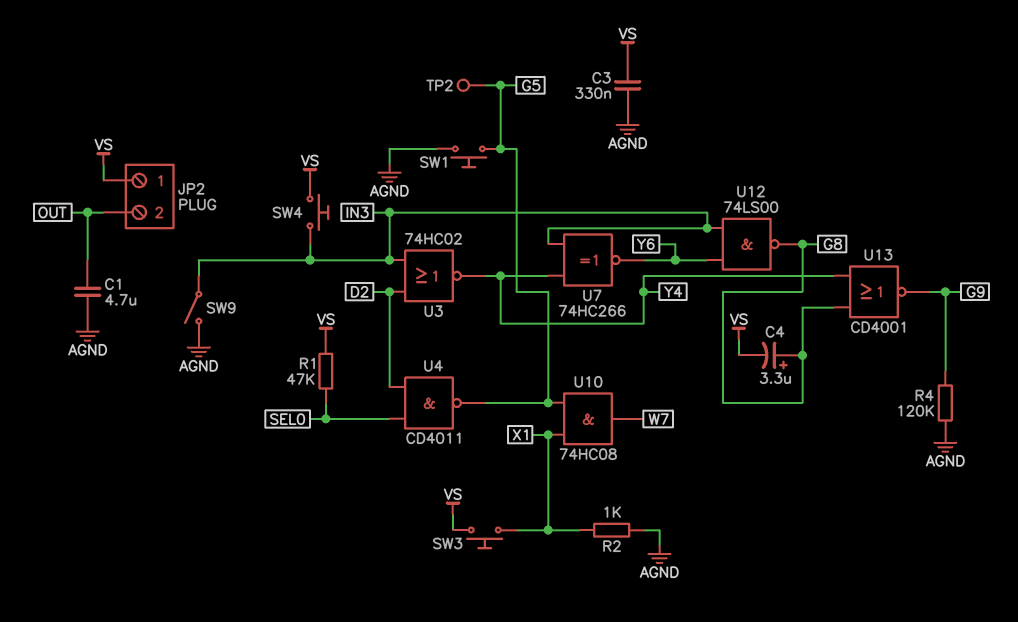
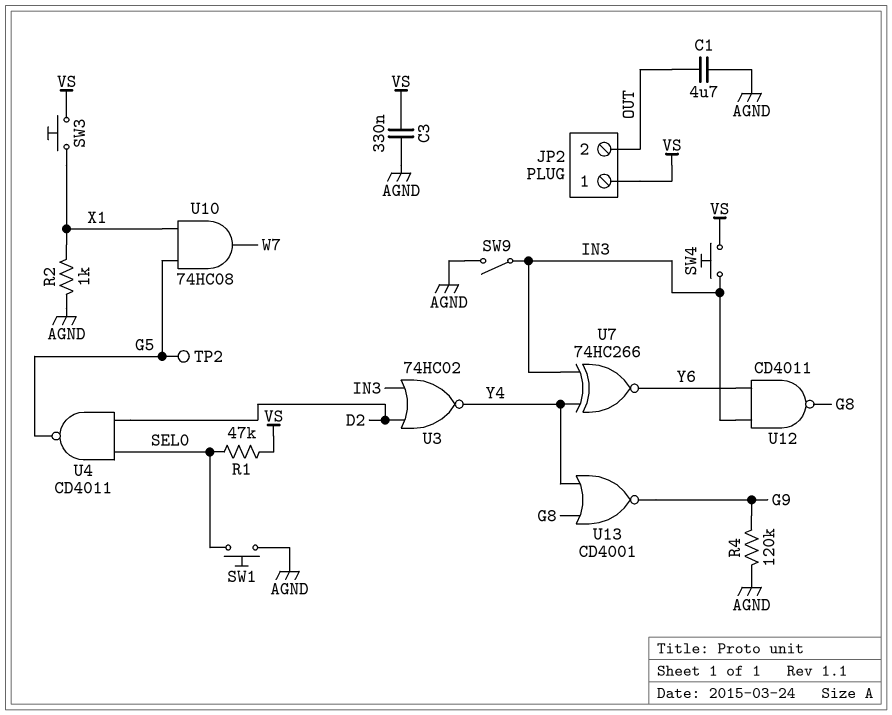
C4: 3.3uF (plus G8, minus VS) -> none
SW1: button (AGND, G5) -> button (AGND, SEL0)
U12: NAND 74LS00 (in IN3, in Y6, out G8) -> NAND CD4011 (in IN3, in Y6, out G8)

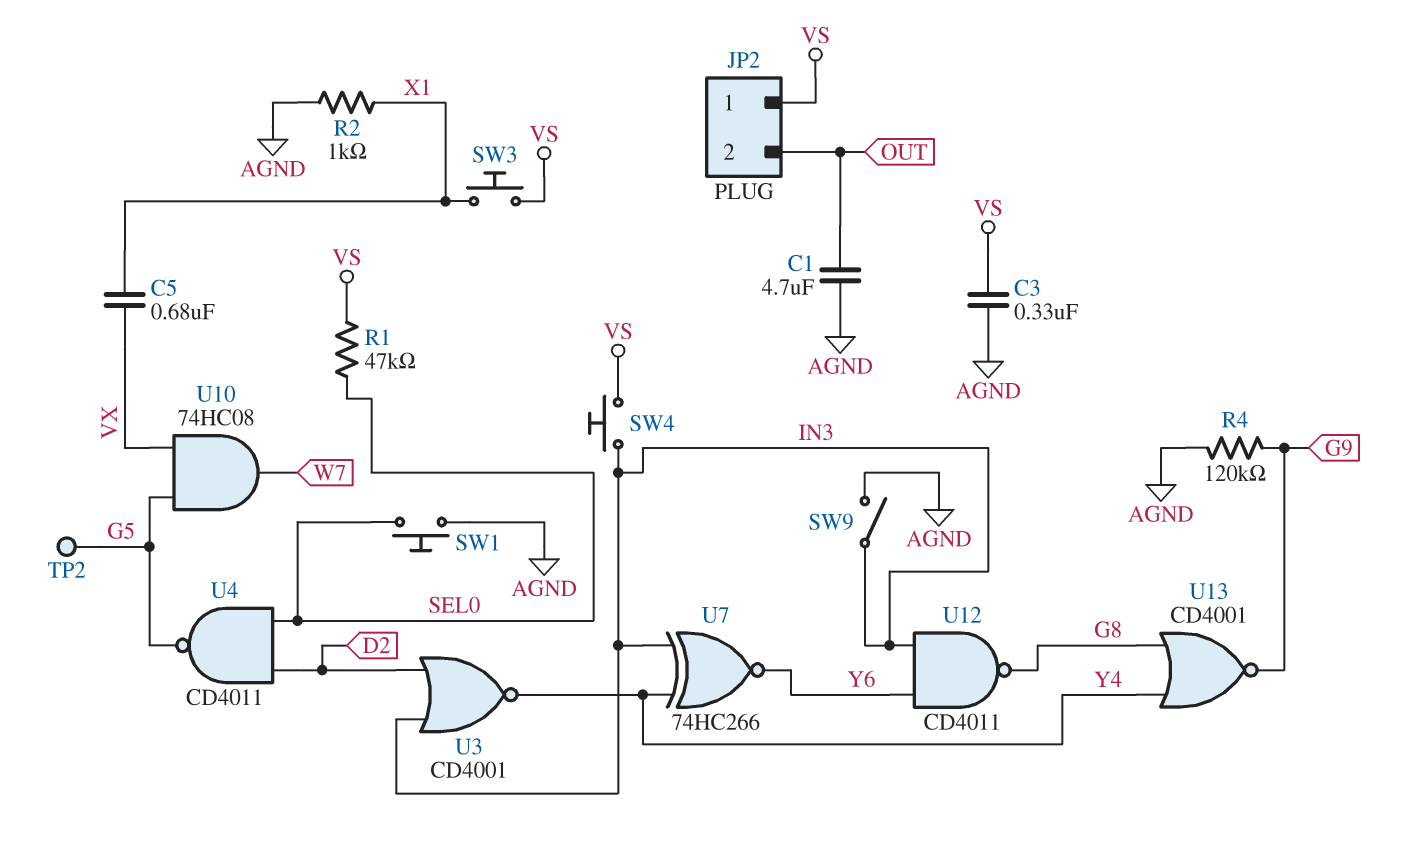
C5: none -> 680nF (VX, X1)
U3: NOR 74HC02 (in D2, in IN3, out Y4) -> NOR CD4001 (in D2, in IN3, out Y4)
U10: AND 74HC08 (in G5, in X1, out W7) -> AND 74HC08 (in G5, in VX, out W7)

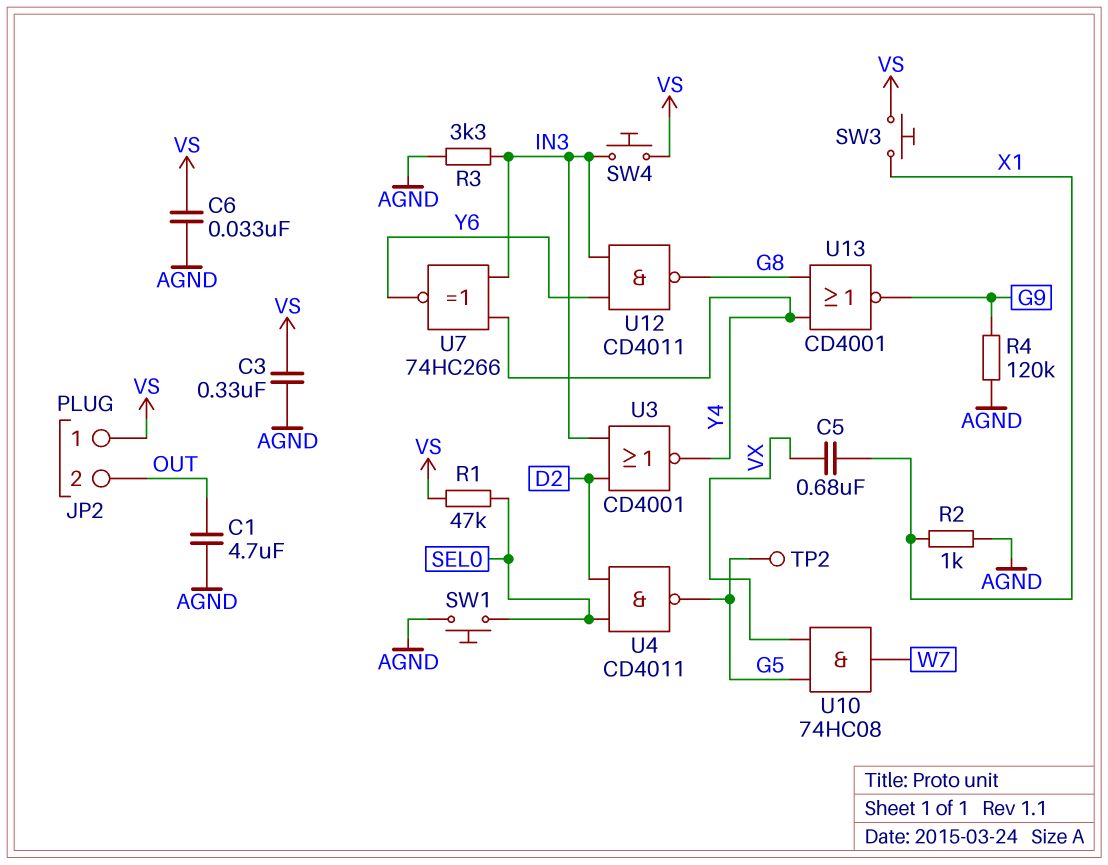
C6: none -> 33nF (AGND, VS)
R3: none -> 3.3k (AGND, IN3)
SW9: switch (AGND, IN3) -> none

